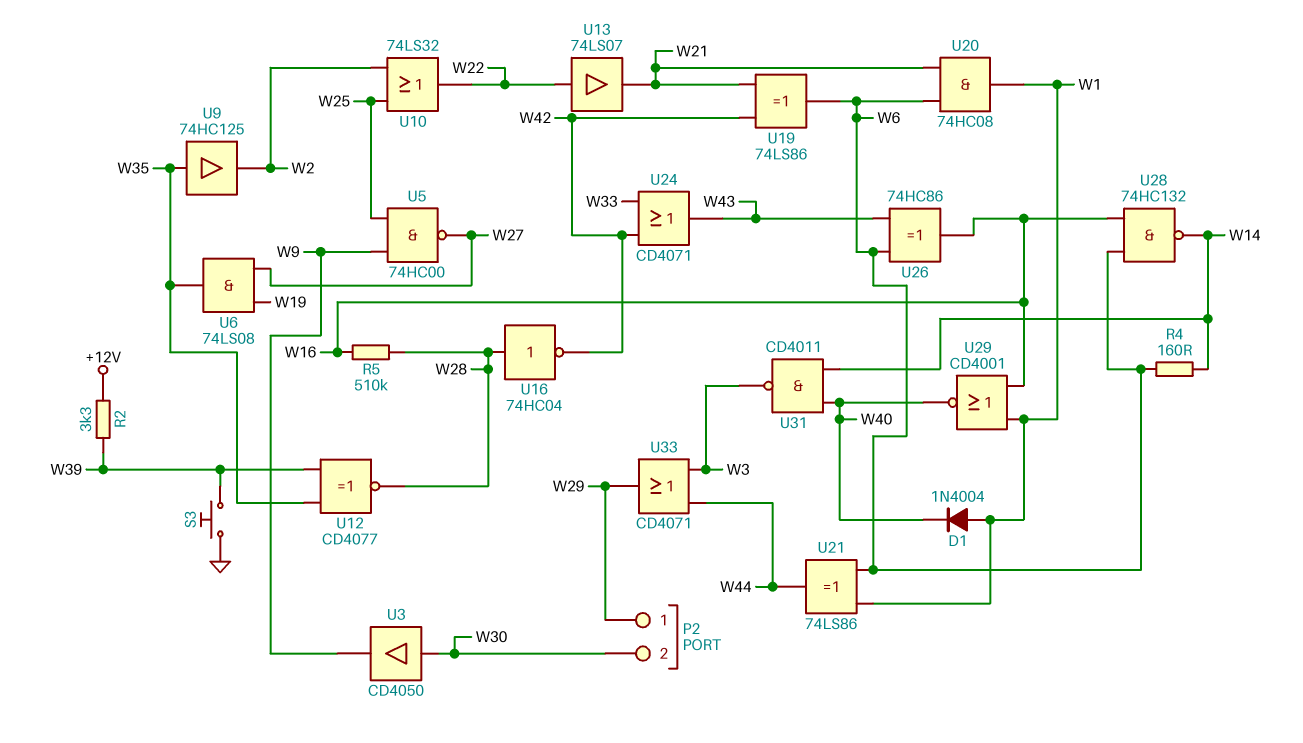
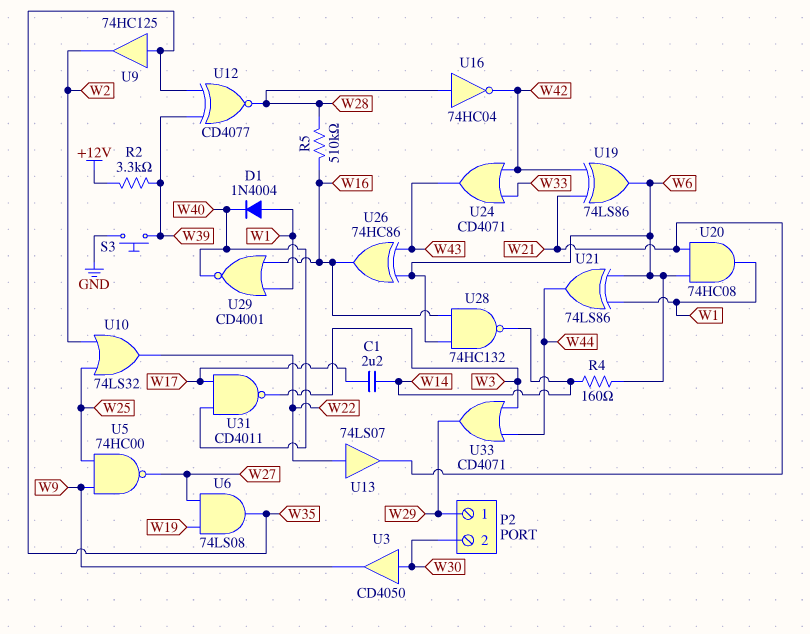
C1: none -> 2.2uF (W14, W17)
U31: NAND CD4011 (in W14, in W40, out W3) -> NAND CD4011 (in W17, in W40, out W3)

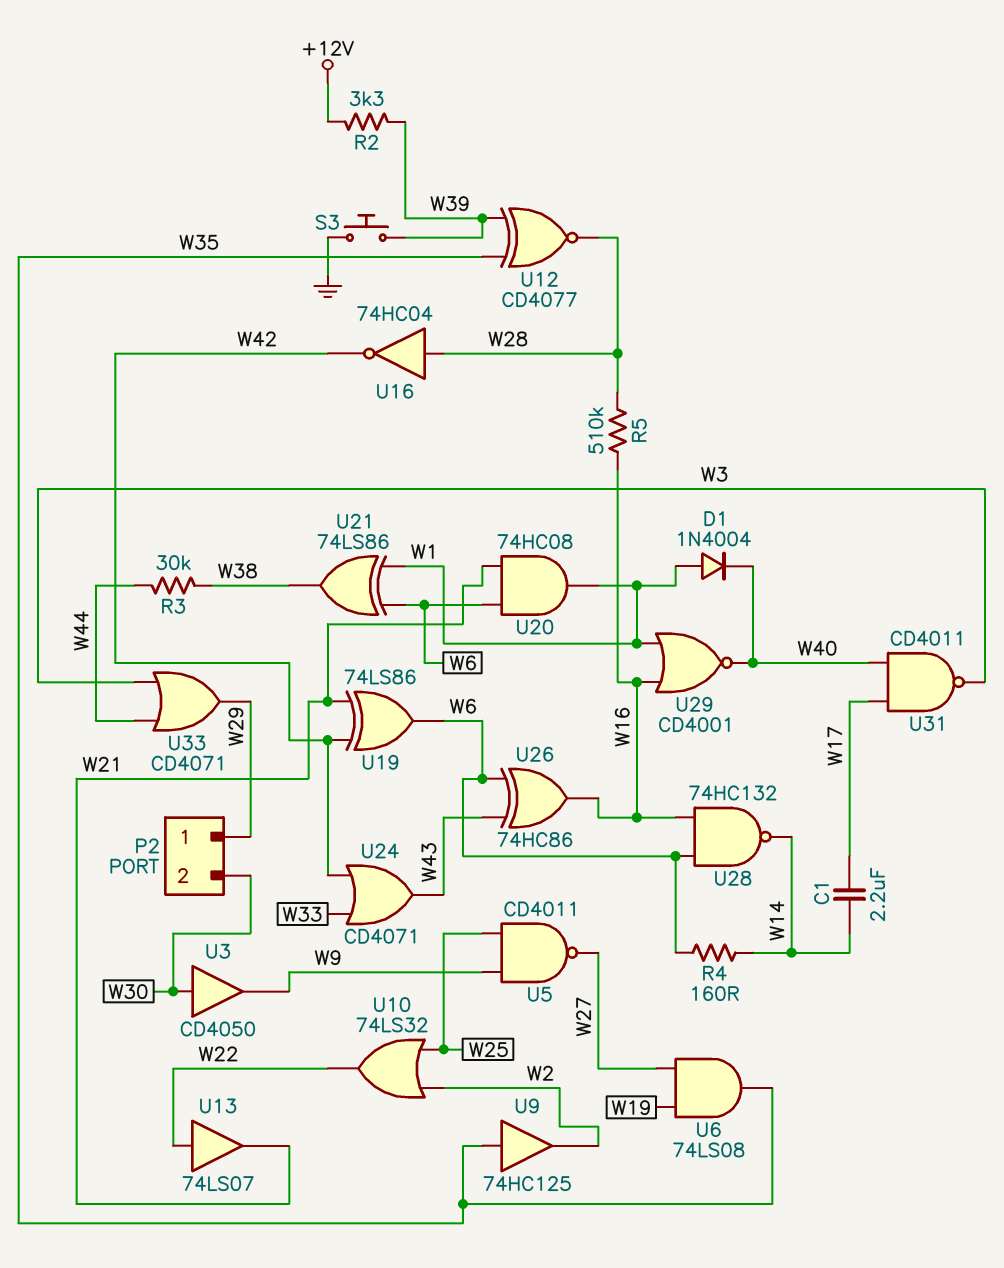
R3: none -> 30k (W38, W44)
U5: NAND 74HC00 (in W9, in W25, out W27) -> NAND CD4011 (in W9, in W25, out W27)
U21: XOR 74LS86 (in W1, in W6, out W44) -> XOR 74LS86 (in W1, in W6, out W38)

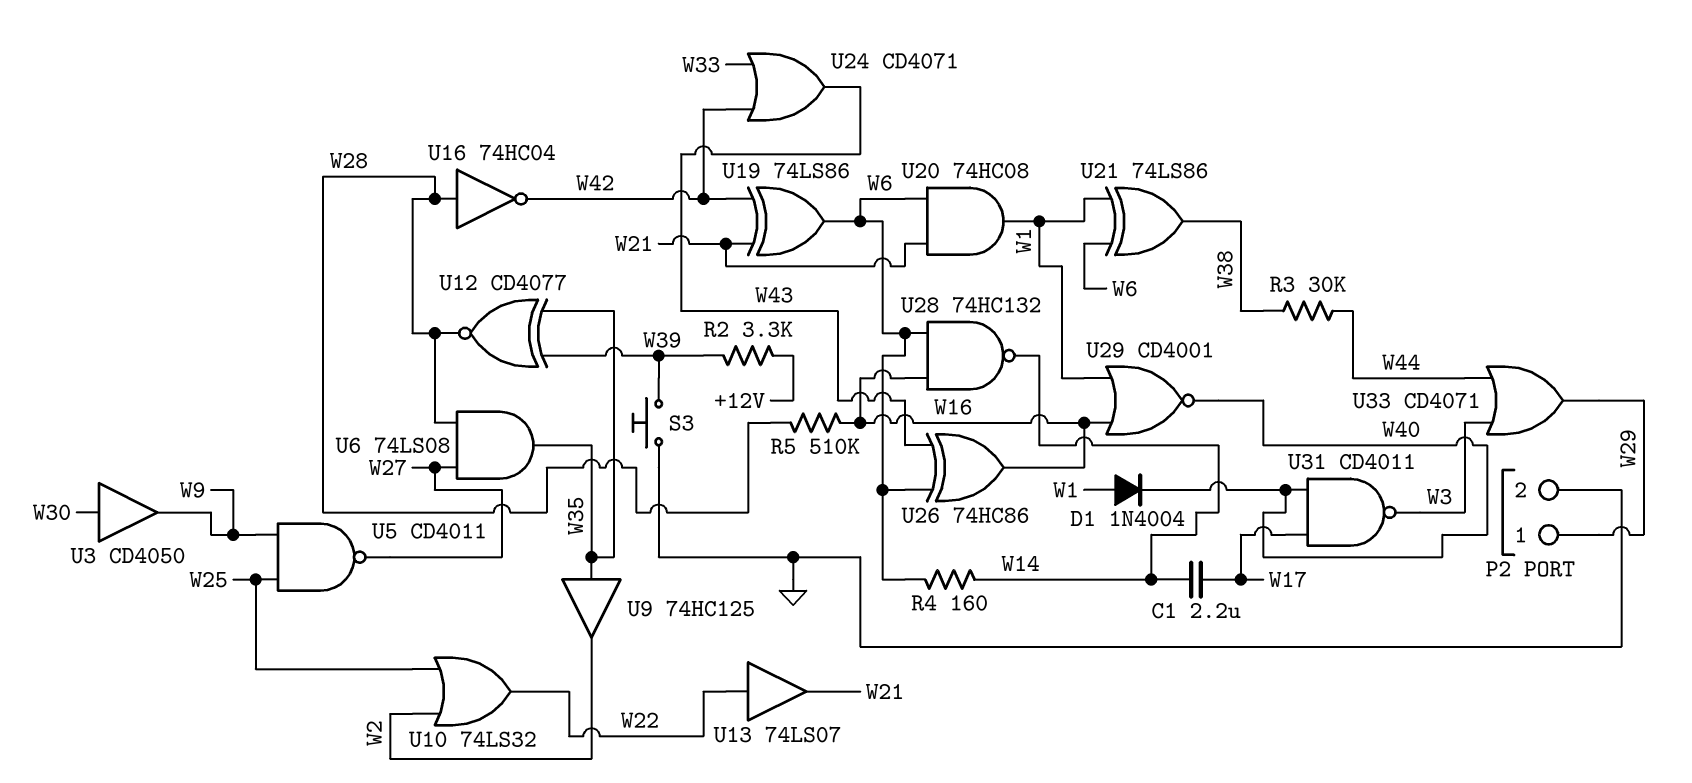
P2 pin 2: W30 -> GND
U6: AND 74LS08 (in W19, in W27, out W35) -> AND 74LS08 (in W27, in W28, out W35)

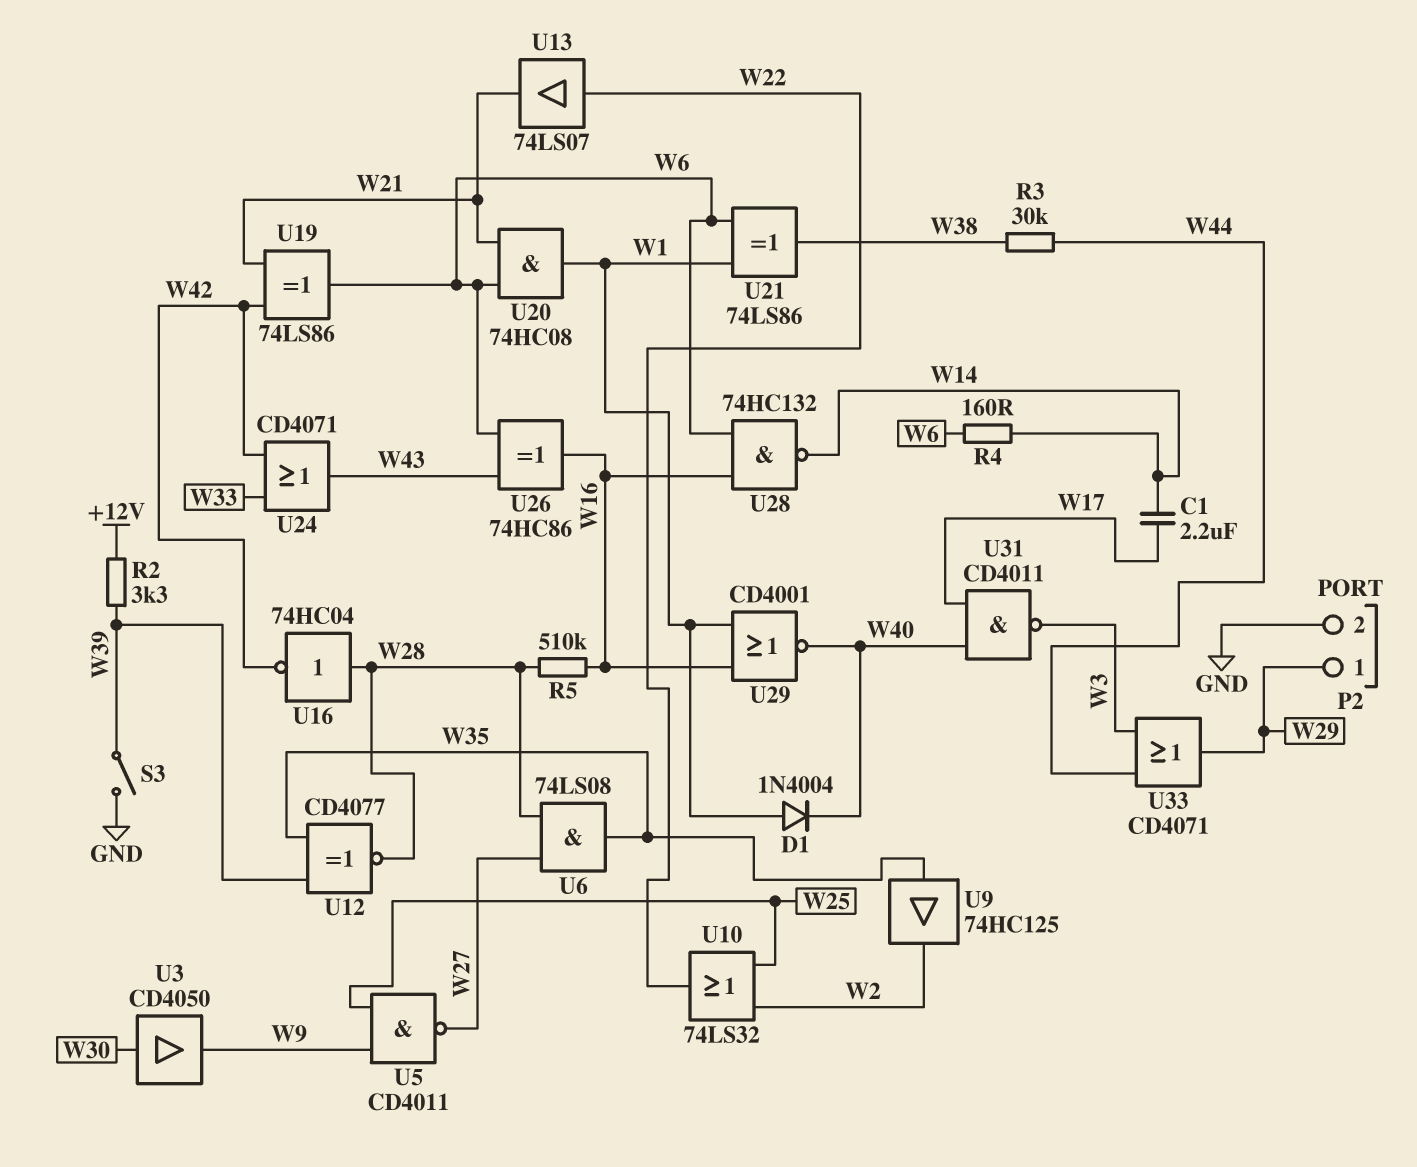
S3: button (GND, W39) -> switch (GND, W39)

